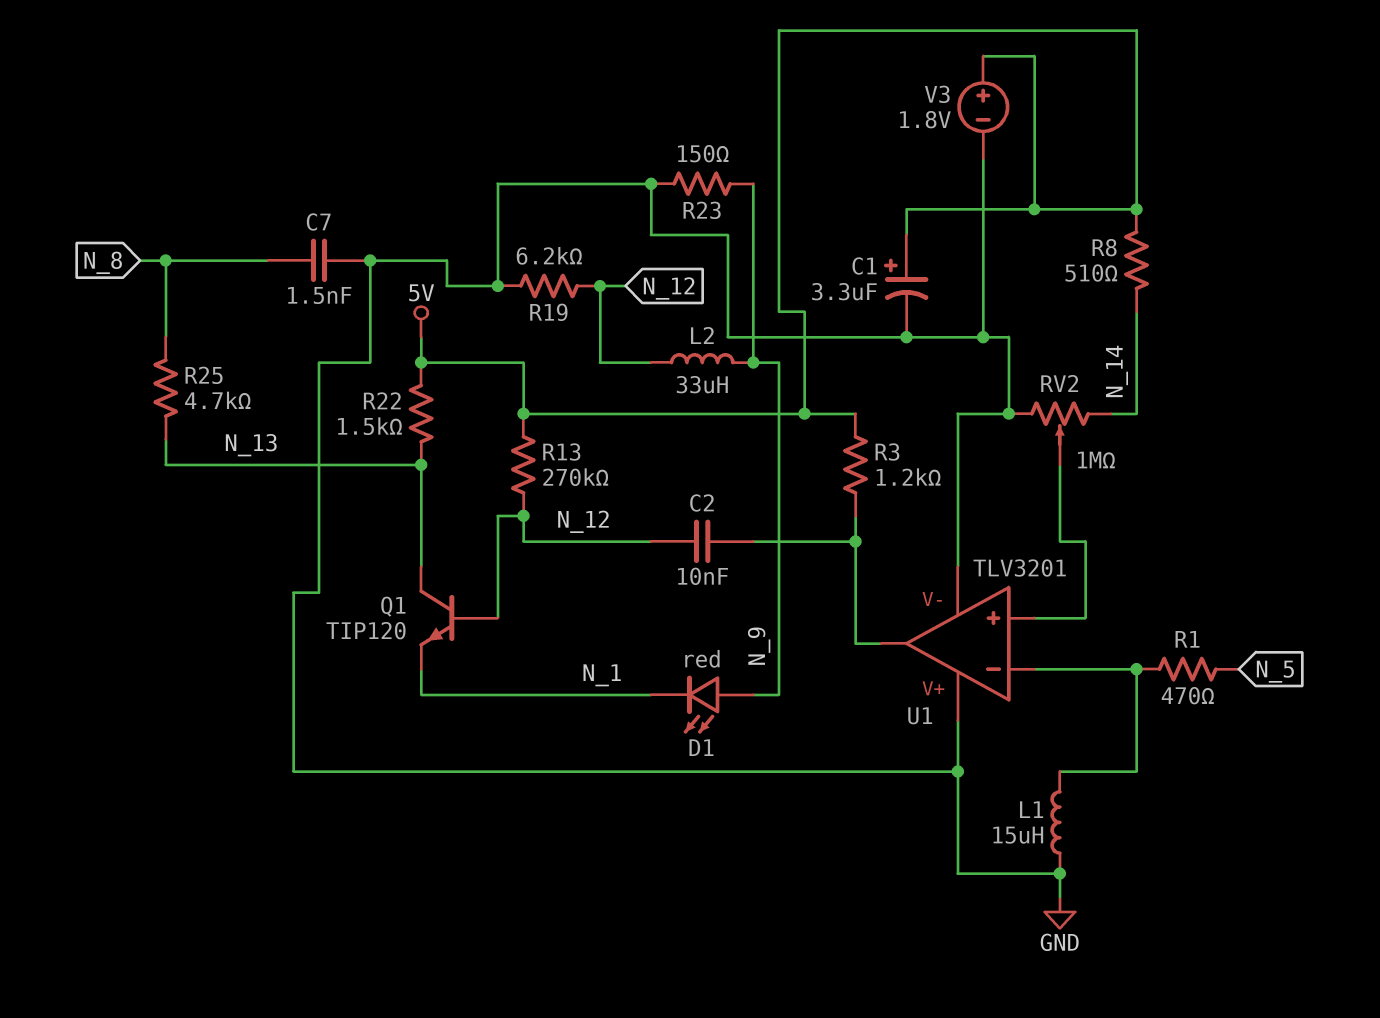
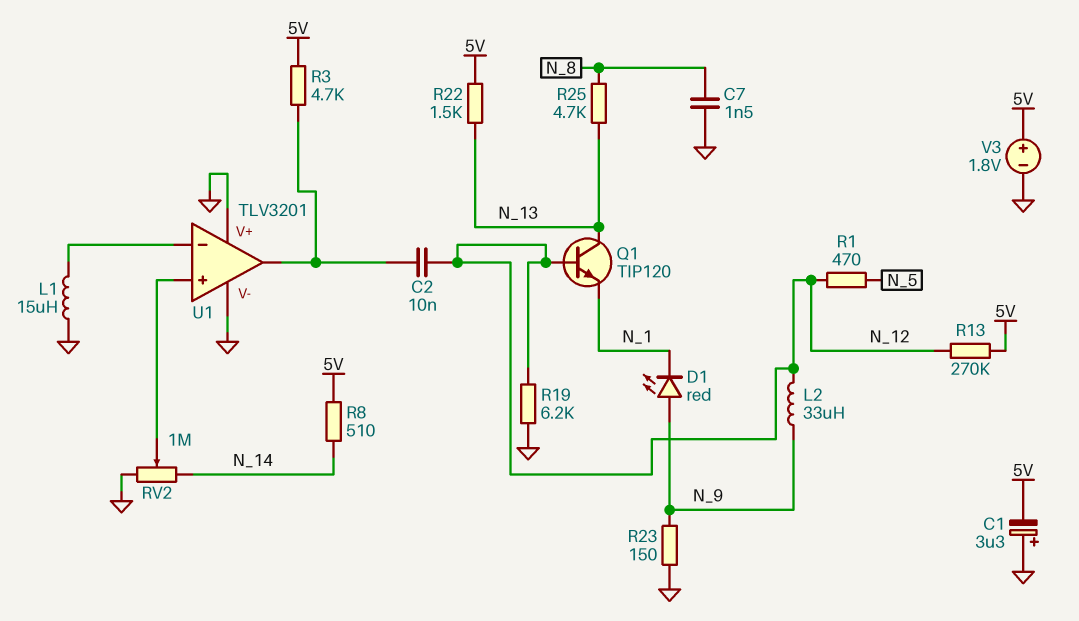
C1: 3.3uF (plus 5V, minus GND) -> 3.3uF (plus GND, minus 5V)
R1: 470 (N_5, U1/in-) -> 470 (N_5, N_12)
R3: 1.2k (5V, U1/out) -> 4.7k (5V, U1/out)

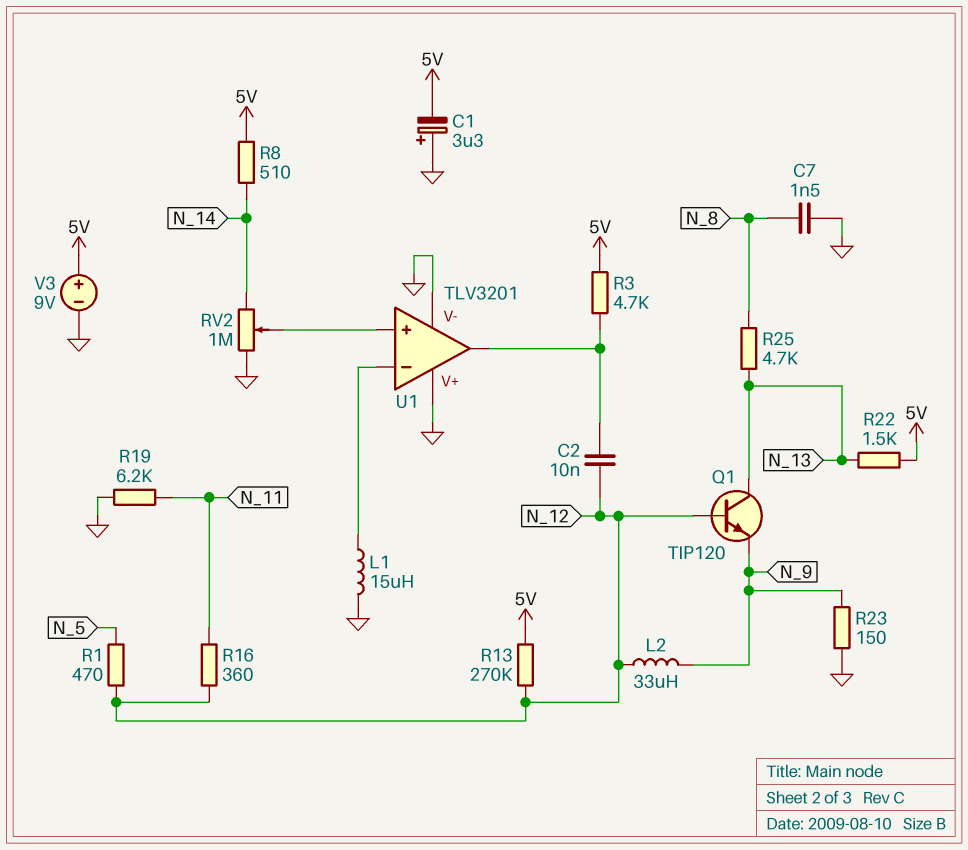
D1: LED red (A N_9, K N_1) -> none
Q1: NPN TIP120 (B N_12, C N_13, E N_1) -> NPN TIP120 (B N_12, C N_13, E N_9)
R16: none -> 360 (N_11, N_12)
R19: 6.2k (GND, N_12) -> 6.2k (GND, N_11)
V3: 1.8V (plus 5V, minus GND) -> 9V (plus 5V, minus GND)

